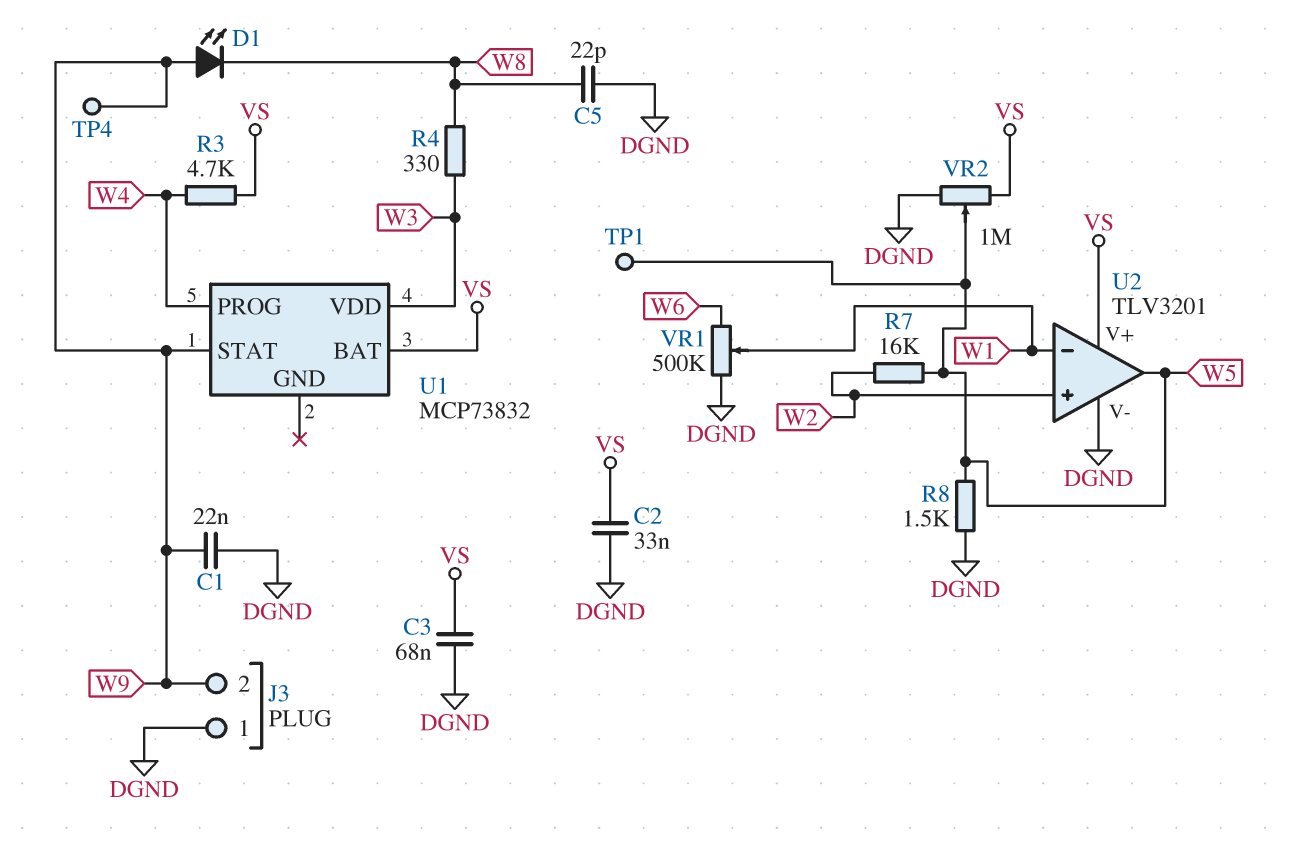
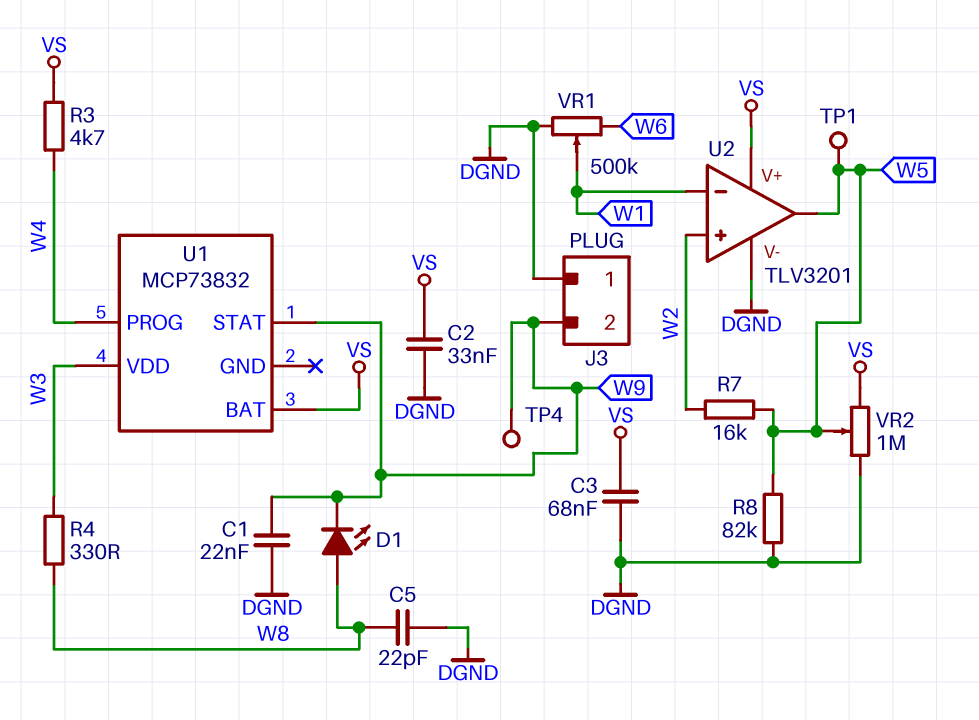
D1: LED (A W9, K W8) -> LED (A W8, K W9)
R8: 1.5k (DGND, W5) -> 82k (DGND, W5)

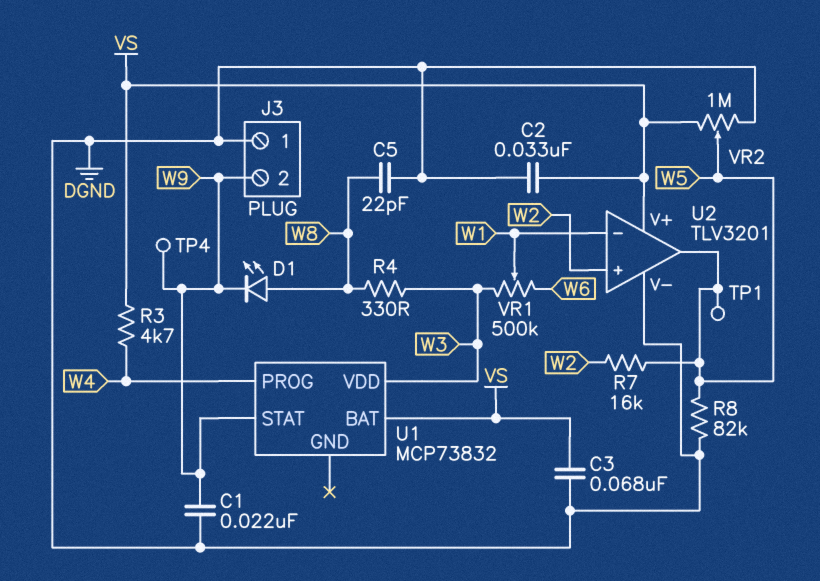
VR1: 500k (DGND, W6, wiper W1) -> 500k (W3, W6, wiper W1)

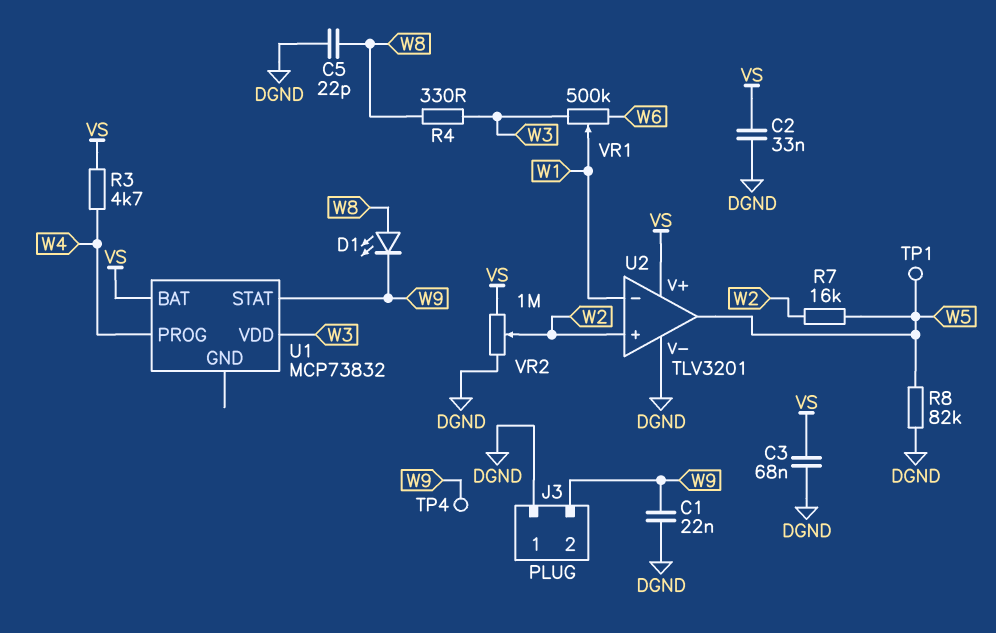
VR2: 1M (DGND, VS, wiper W5) -> 1M (DGND, VS, wiper W2)

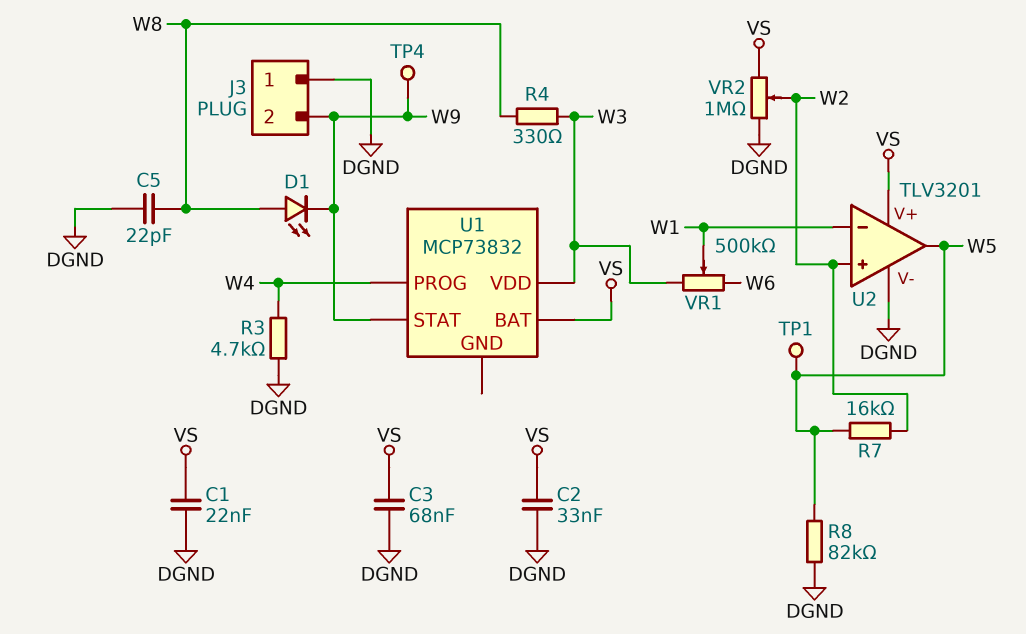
C1: 22nF (DGND, W9) -> 22nF (DGND, VS)
R3: 4.7k (VS, W4) -> 4.7k (DGND, W4)

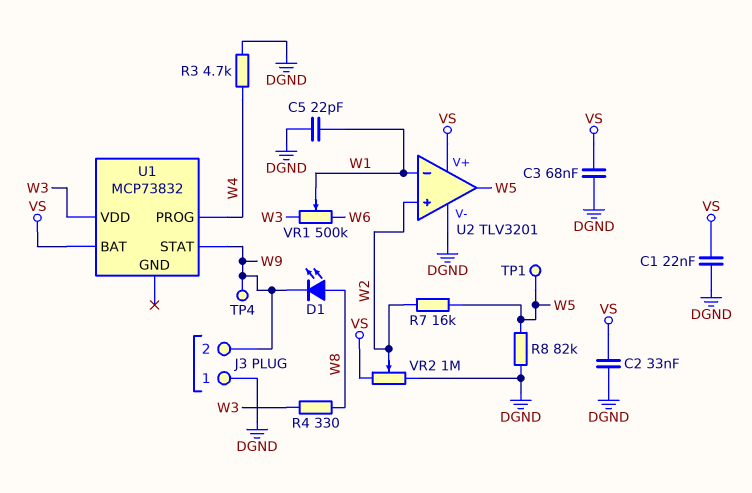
C5: 22pF (DGND, W8) -> 22pF (DGND, W1)

